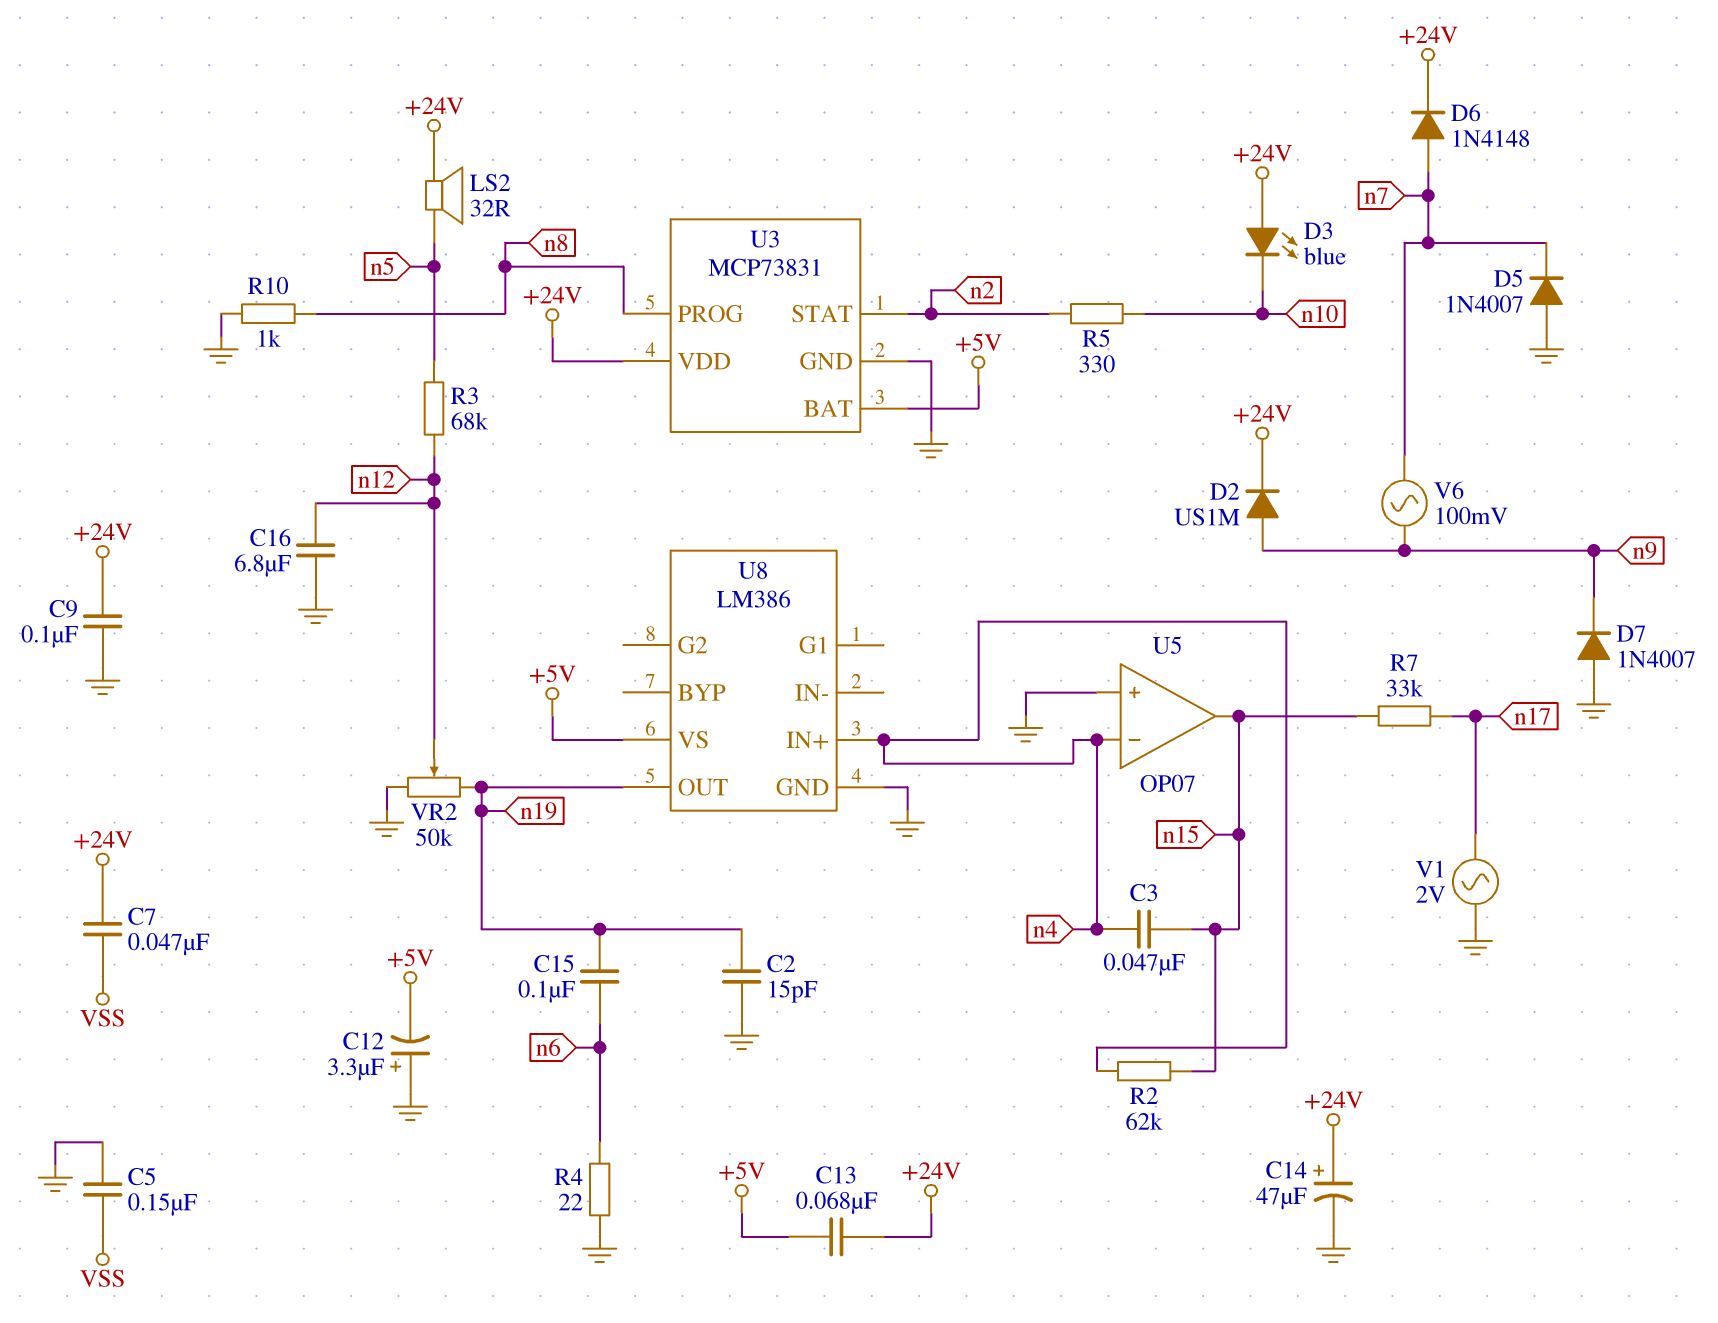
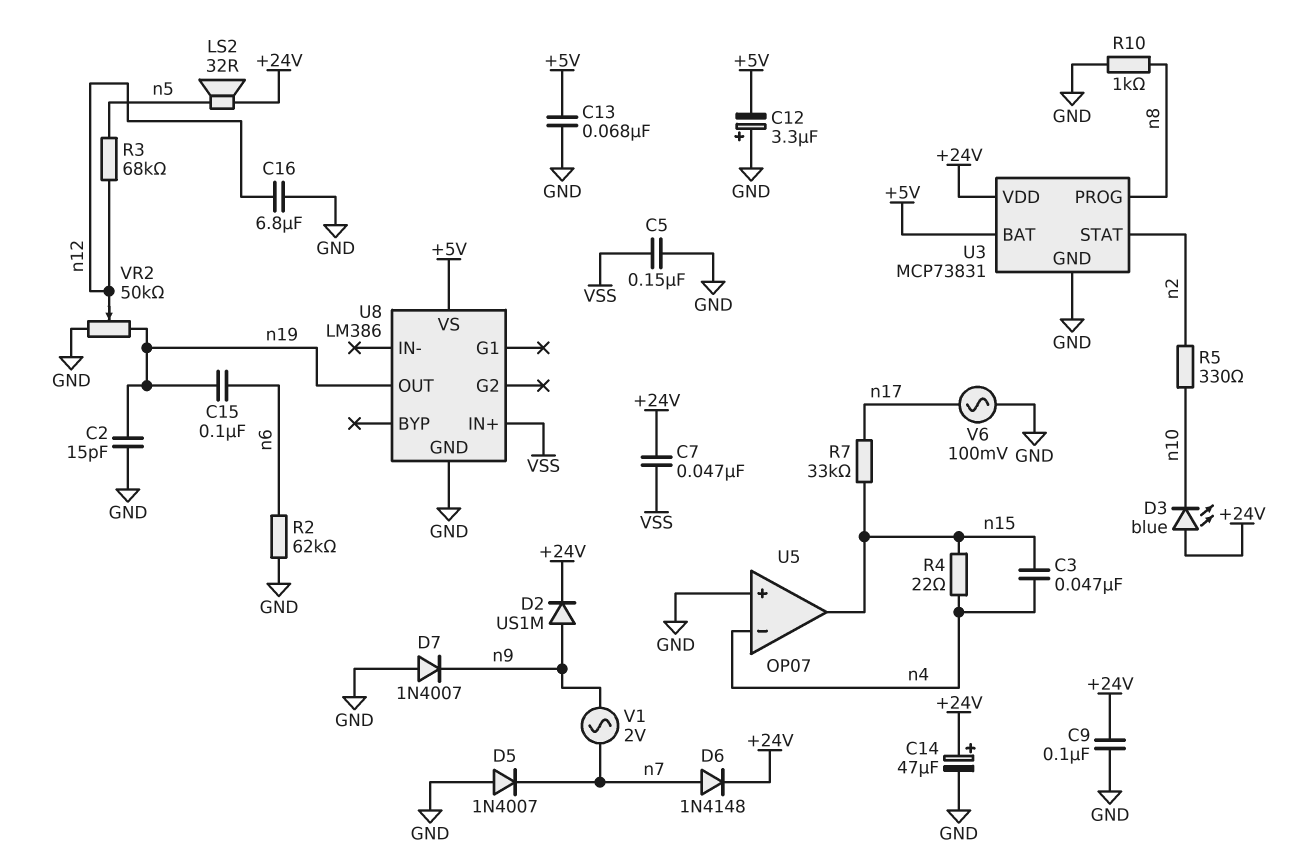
C13: 68nF (+5V, +24V) -> 68nF (+5V, GND)
R2: 62k (n4, n15) -> 62k (GND, n6)
R4: 22 (GND, n6) -> 22 (n4, n15)
U8 pin IN+: n4 -> VSS
V1: AC 2V (GND, n17) -> AC 2V (n7, n9)
V6: AC 100mV (n7, n9) -> AC 100mV (GND, n17)

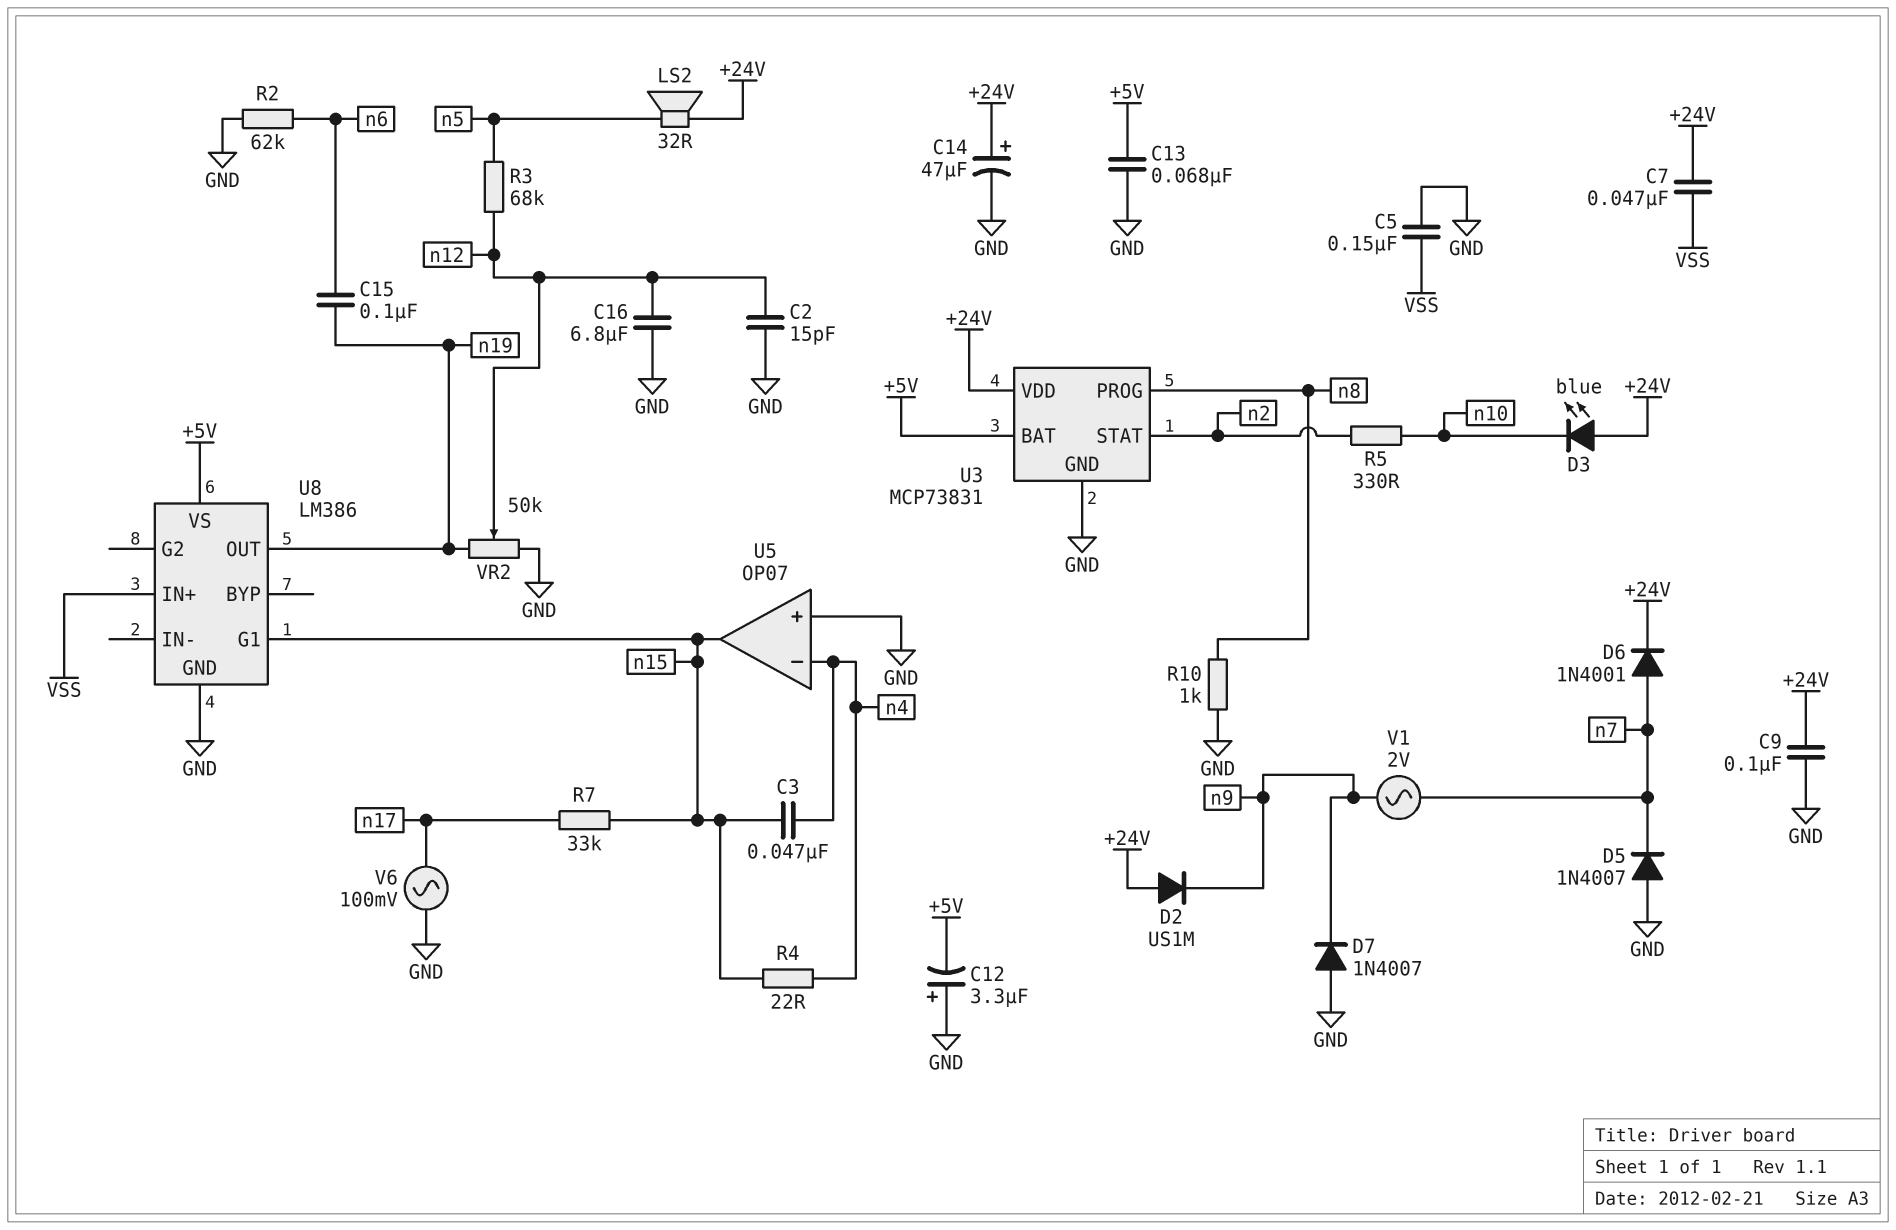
C2: 15pF (GND, n19) -> 15pF (GND, n12)
D2: diode US1M (A n9, K +24V) -> diode US1M (A +24V, K n9)
D6: diode 1N4148 (A n7, K +24V) -> diode 1N4001 (A n7, K +24V)
U8 pin G1: none -> n15

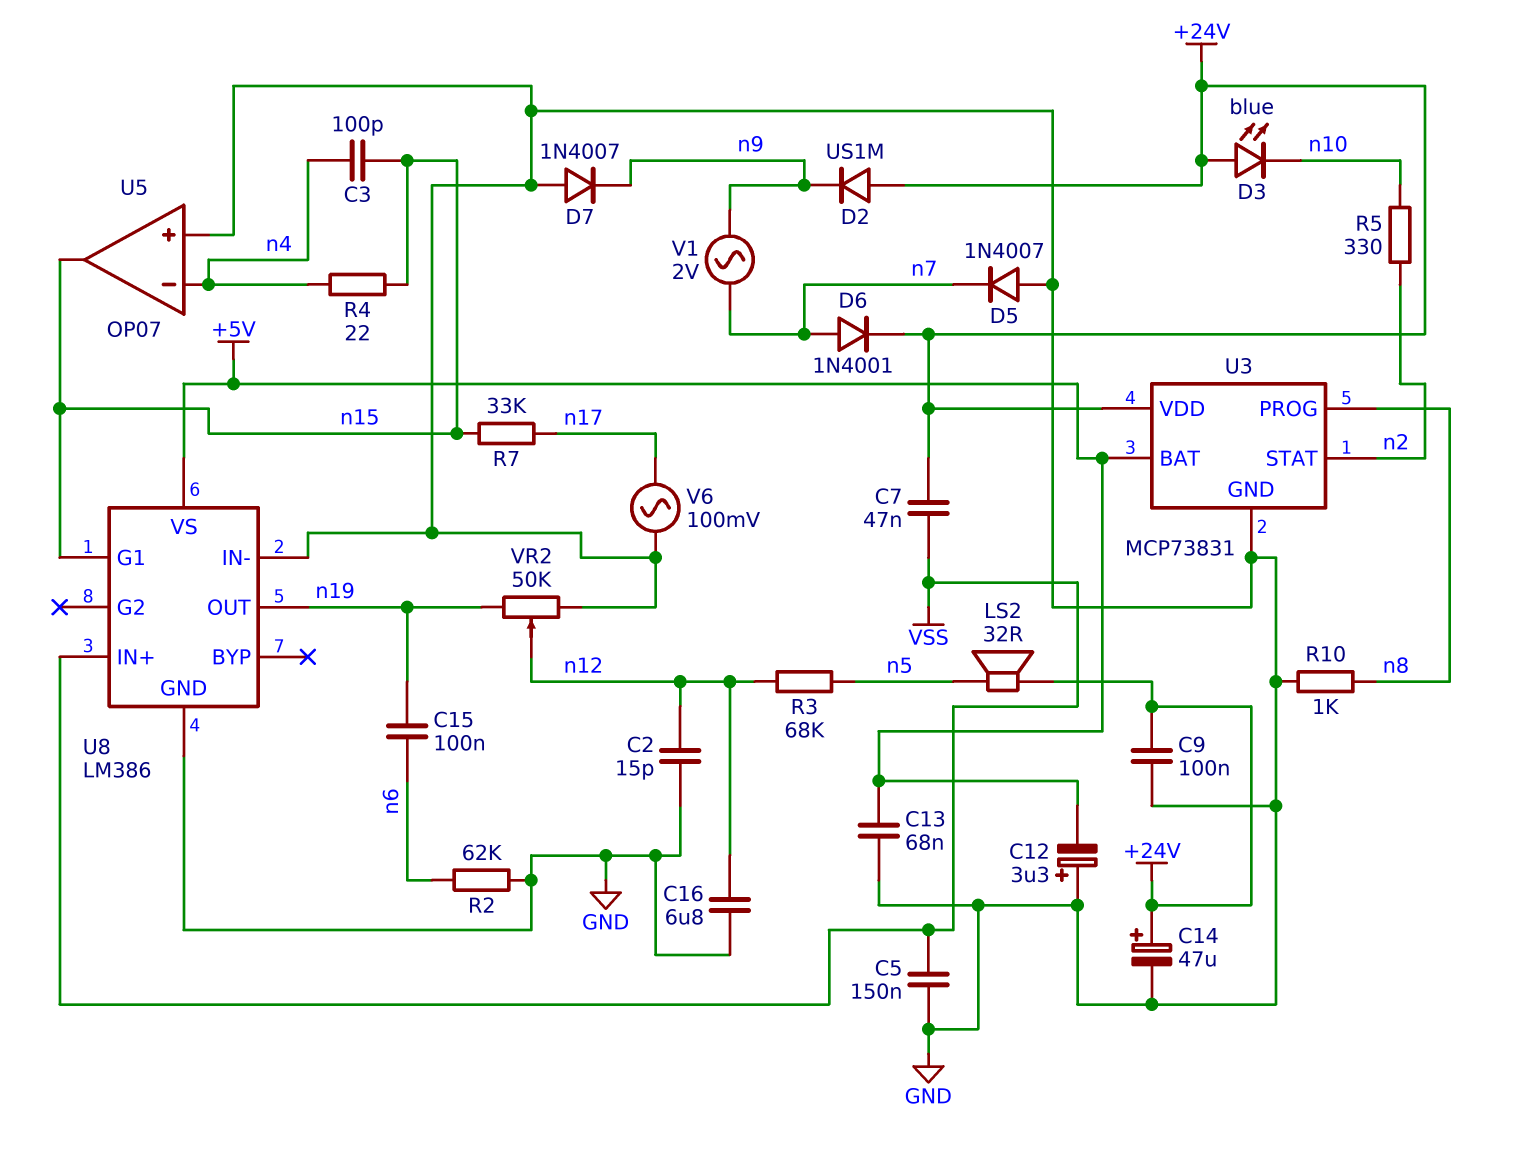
C3: 47nF (n4, n15) -> 100pF (n4, n15)
U8 pin IN-: none -> GND

